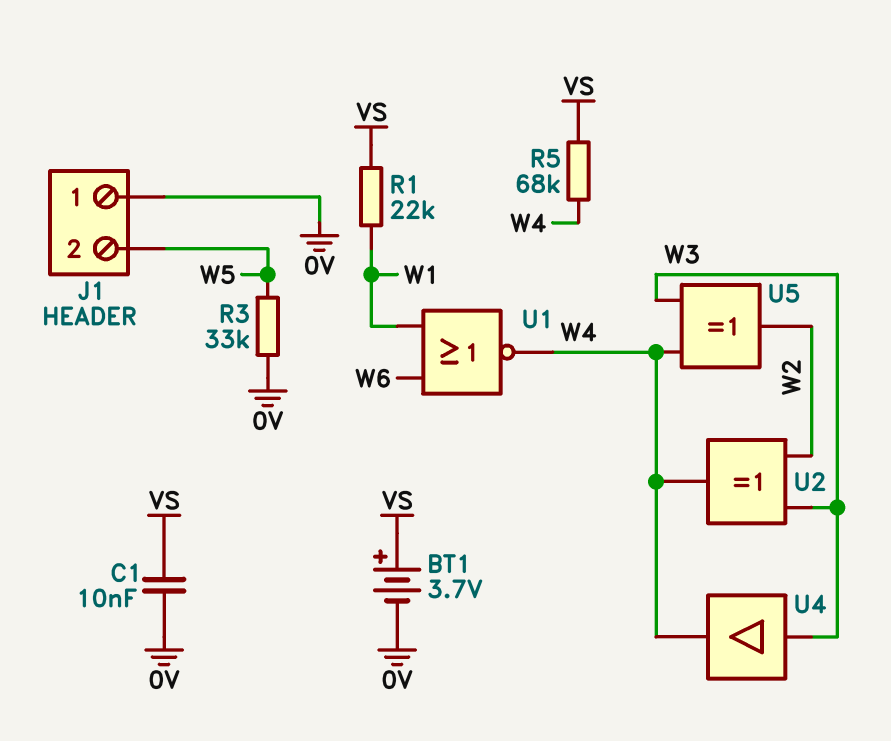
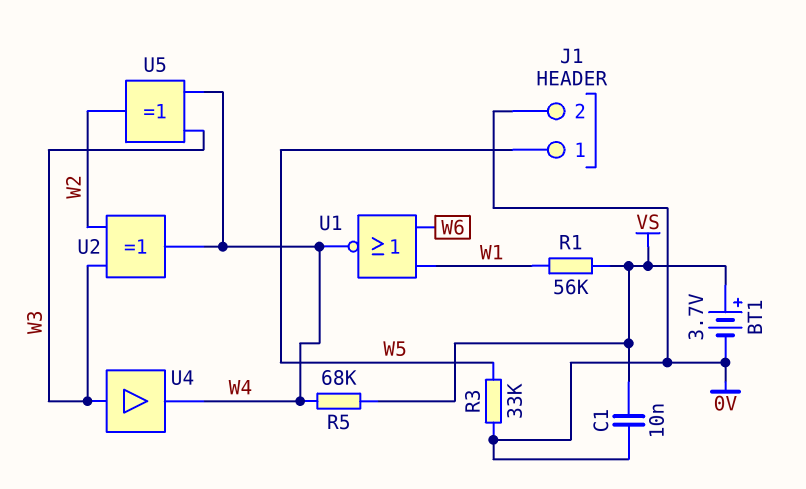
J1 pin 1: 0V -> W5
J1 pin 2: W5 -> 0V
R1: 22k (VS, W1) -> 56k (VS, W1)

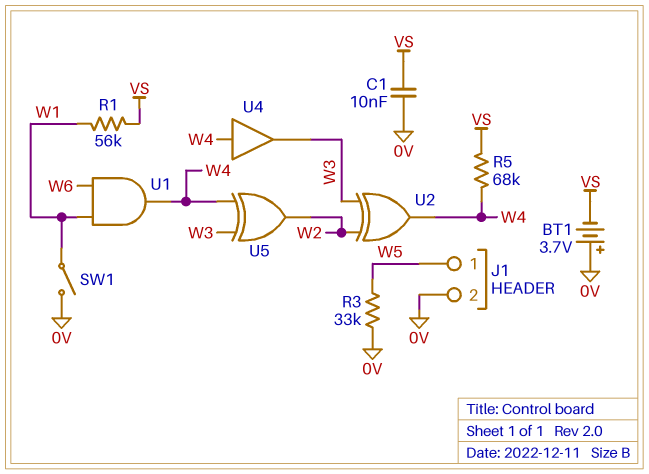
BT1: 3.7V (plus VS, minus 0V) -> 3.7V (plus 0V, minus VS)
SW1: none -> switch (0V, W1)
U1: NOR (in W1, in W6, out W4) -> AND (in W1, in W6, out W4)
U4: buffer (in W3, out W4) -> buffer (in W4, out W3)

